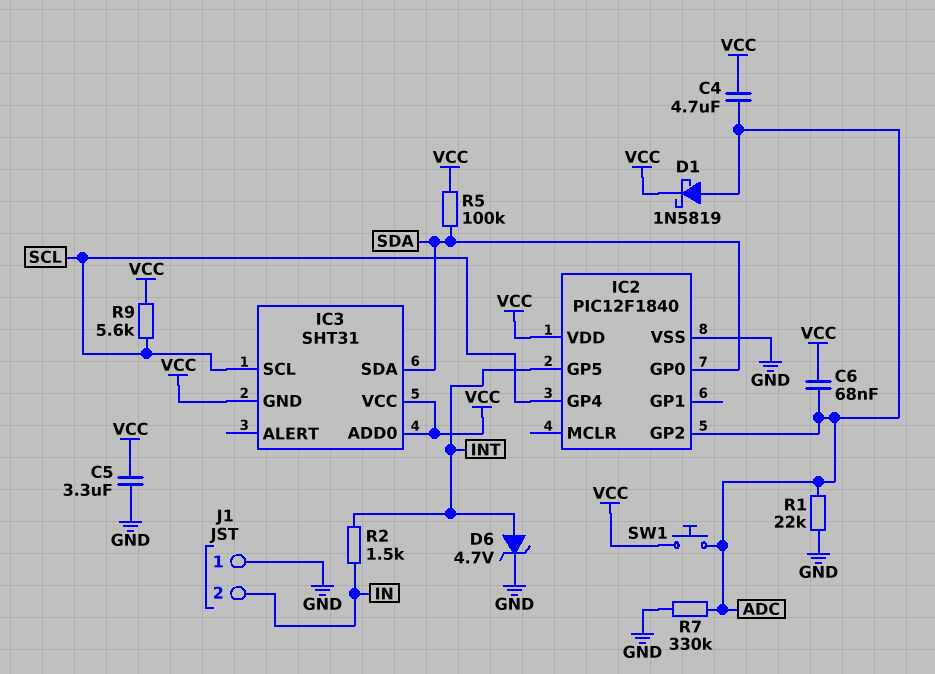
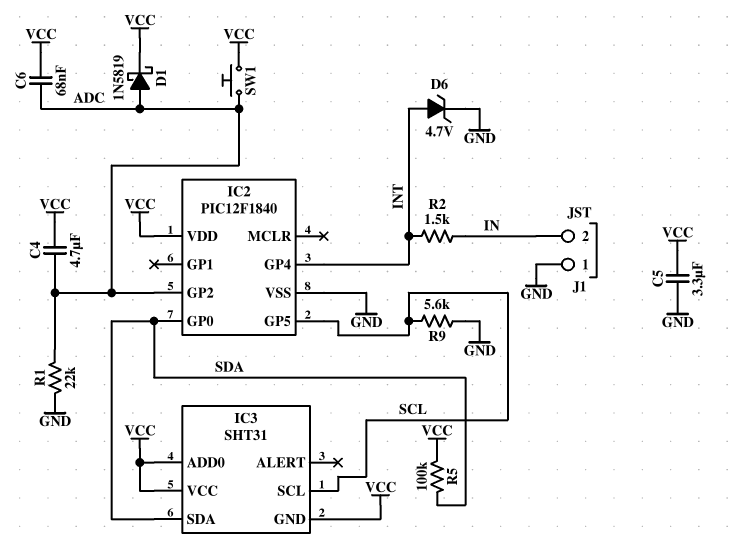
IC2 pin GP4: SCL -> INT
IC2 pin GP5: INT -> SCL
R7: 330k (ADC, GND) -> none
R9: 5.6k (SCL, VCC) -> 5.6k (GND, SCL)

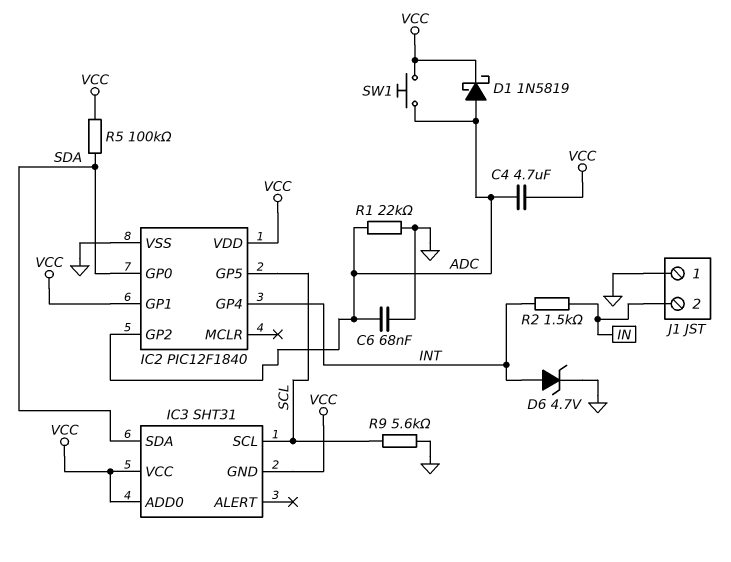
C5: 3.3uF (GND, VCC) -> none
C6: 68nF (ADC, VCC) -> 68nF (ADC, GND)
IC2 pin GP1: none -> VCC

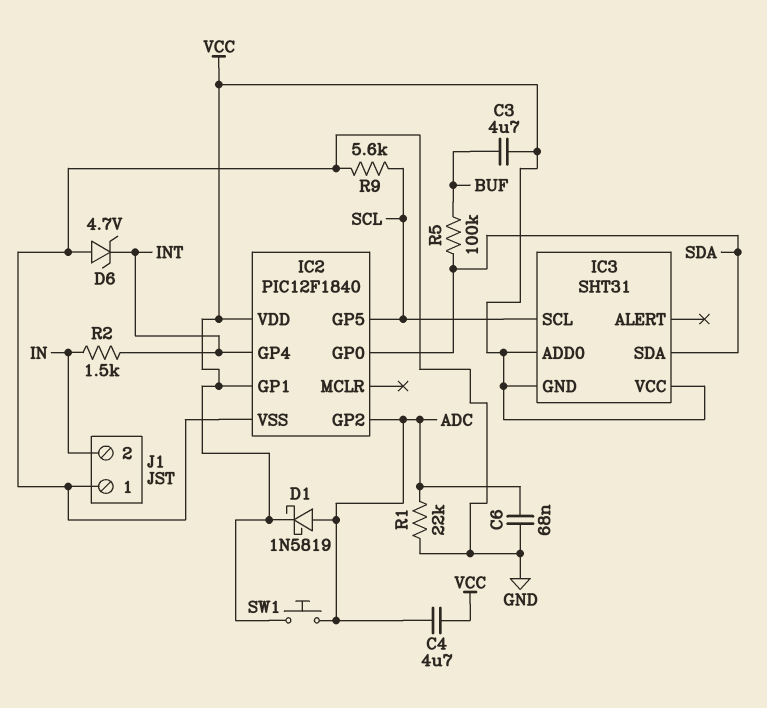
C3: none -> 4.7uF (BUF, VCC)
D6: zener 4.7V (A INT, K GND) -> zener 4.7V (A GND, K INT)
R5: 100k (SDA, VCC) -> 100k (BUF, SDA)

